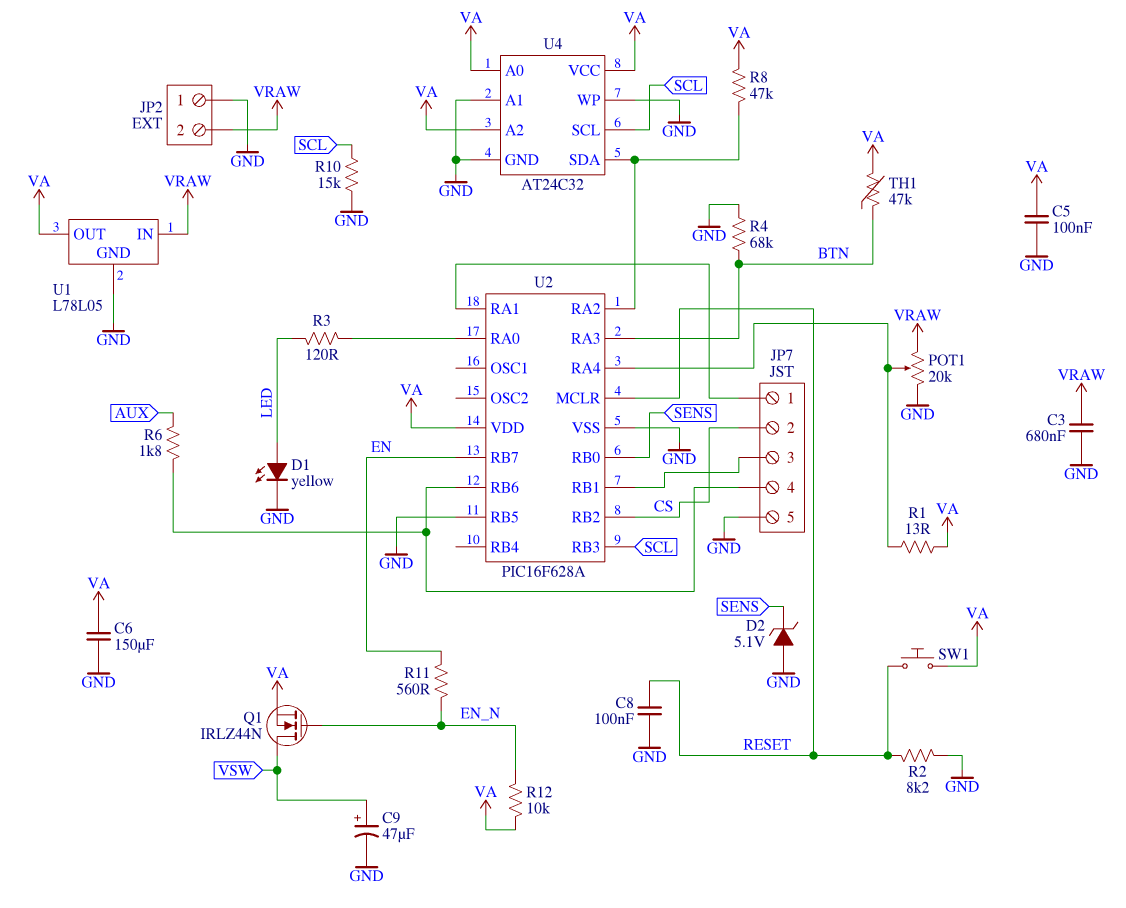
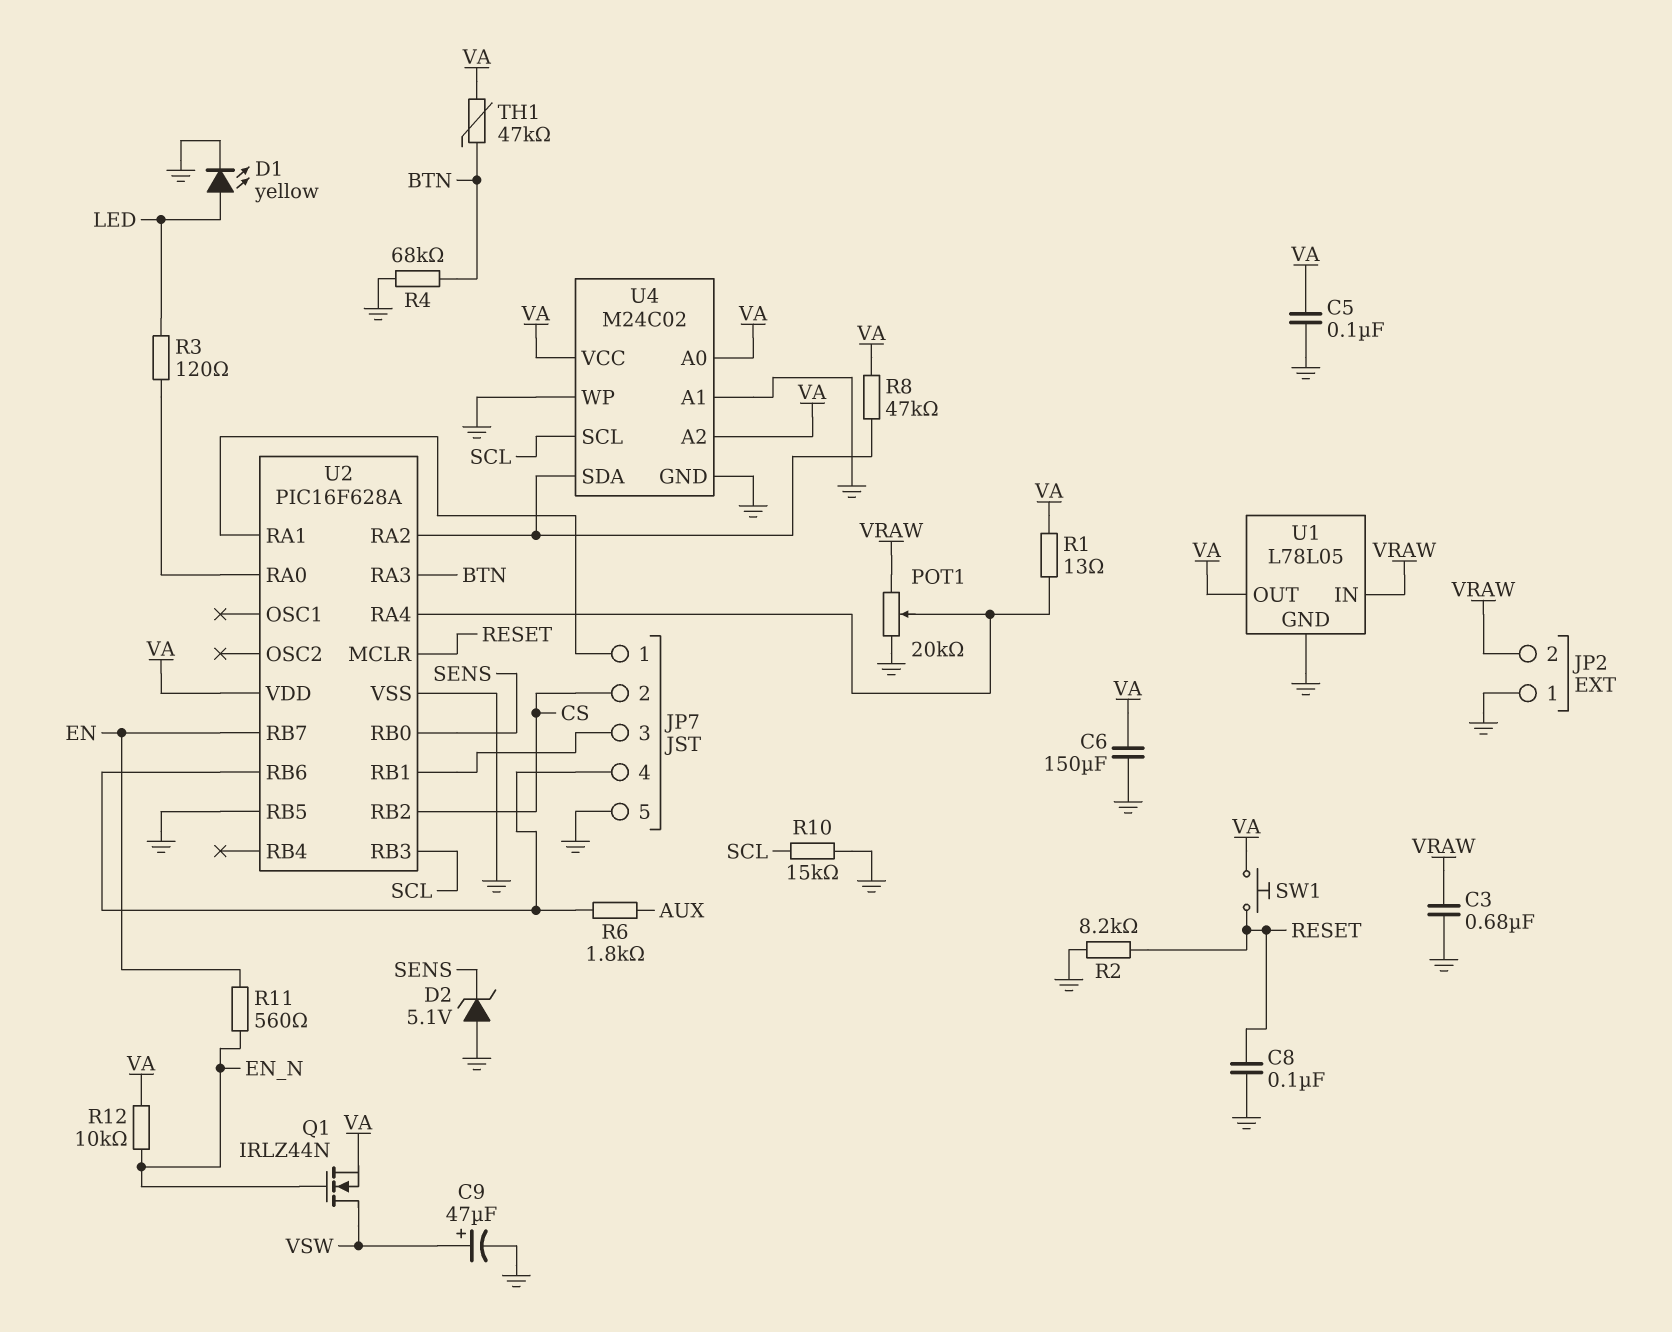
U4: AT24C32 -> M24C02

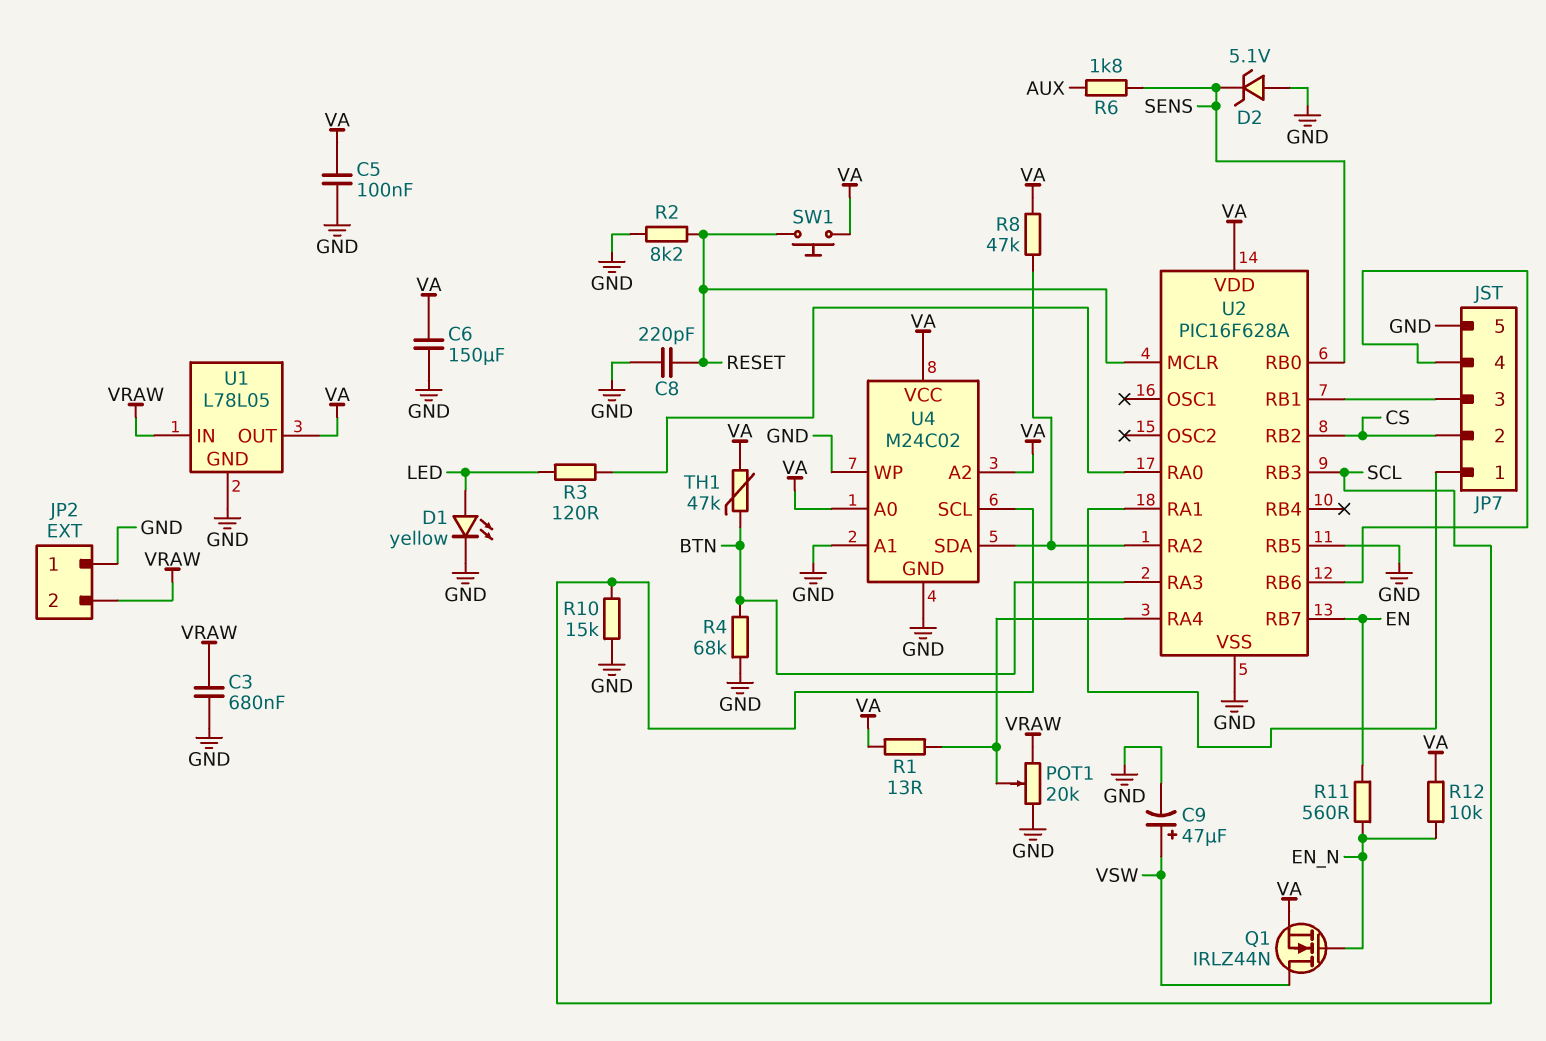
C8: 100nF (GND, RESET) -> 220pF (GND, RESET)
R6: 1.8k (AUX, JP7/4) -> 1.8k (AUX, SENS)

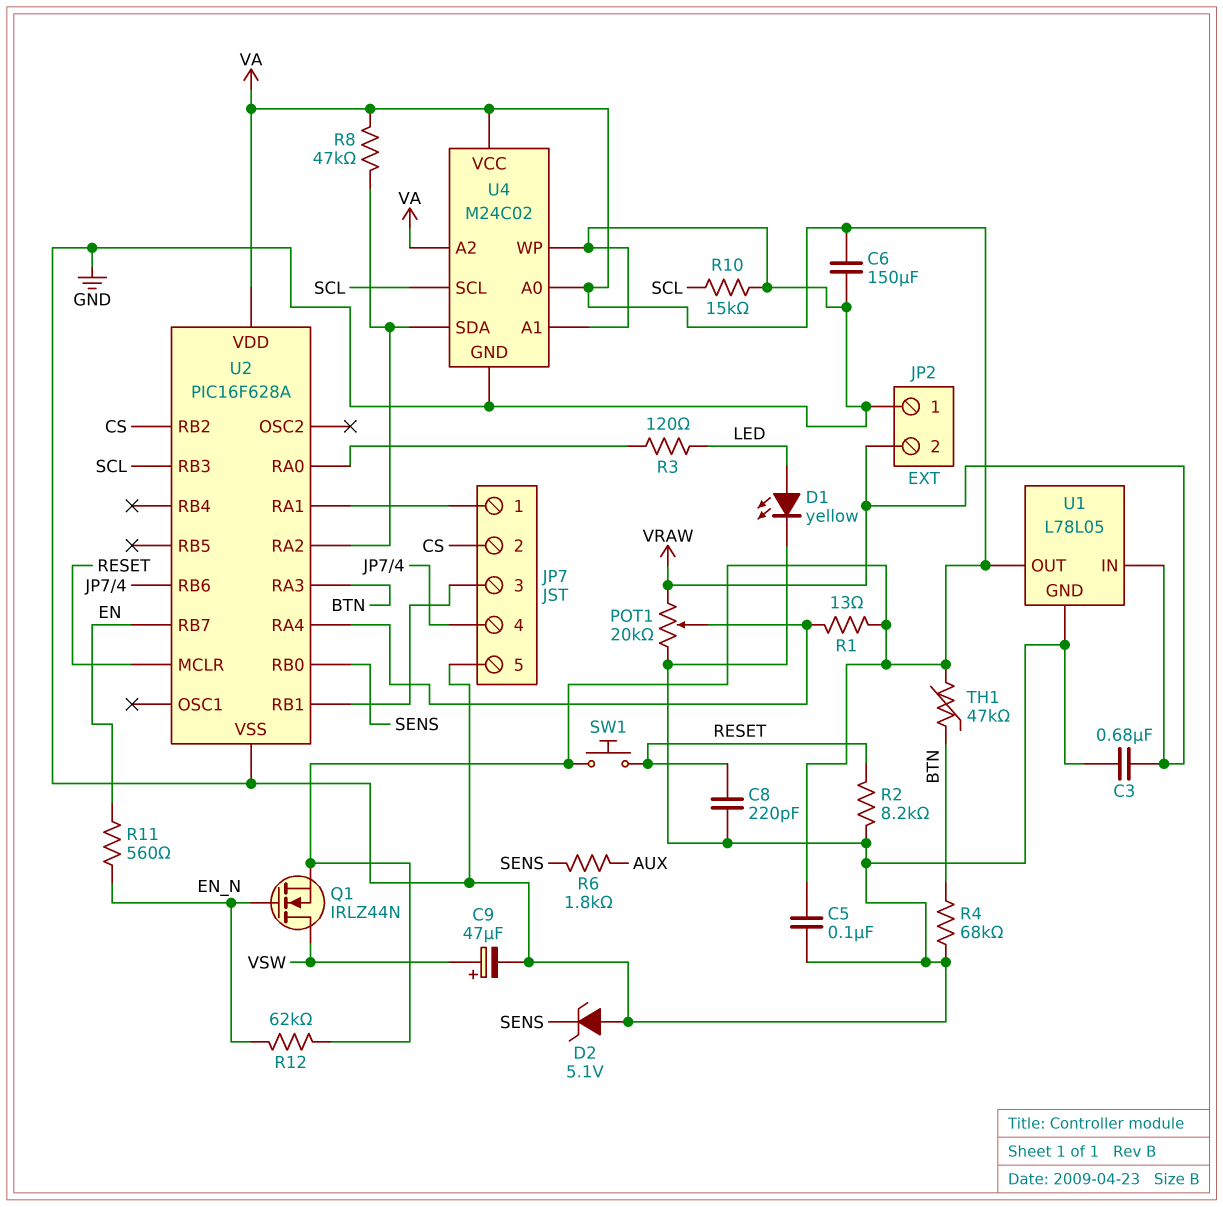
R12: 10k (EN_N, VA) -> 62k (EN_N, VA)
U2 pin RB5: GND -> none

